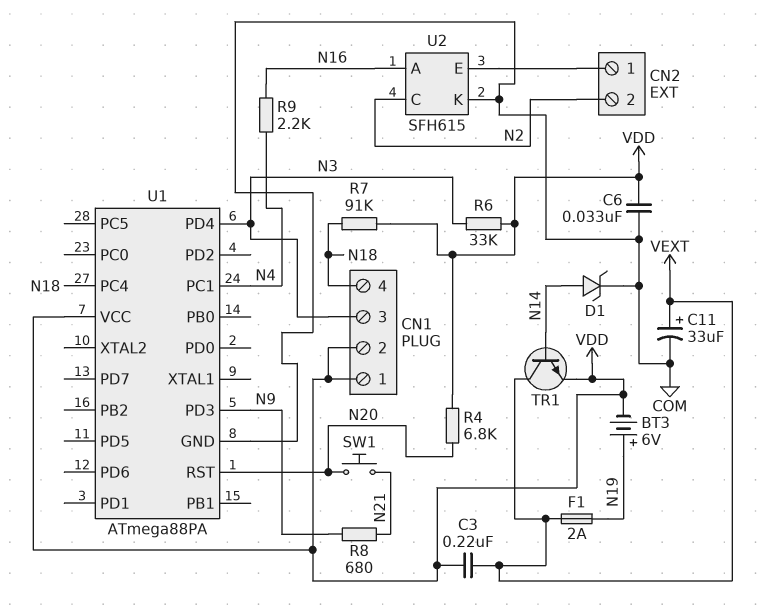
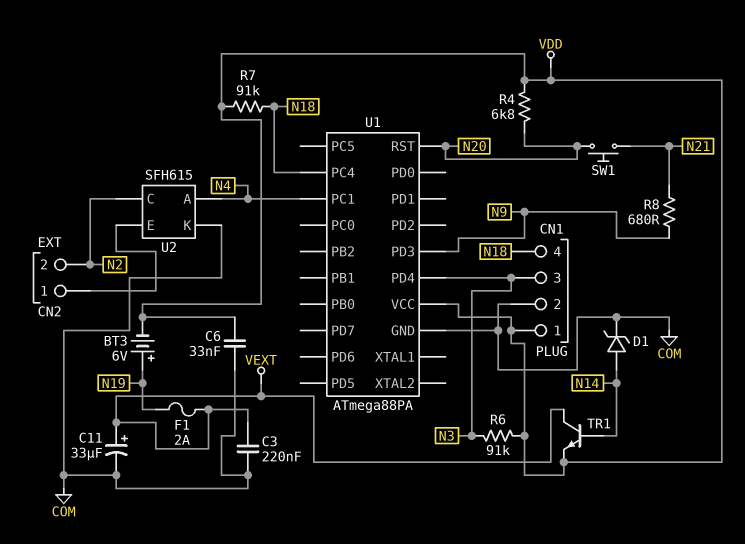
C3: 220nF (VDD, VEXT) -> 220nF (COM, VEXT)
CN1 pin 2: VDD -> COM
R6: 33k (N3, VDD) -> 91k (N3, VDD)
R9: 2.2k (N4, N16) -> none
U2 pin A: N16 -> N4

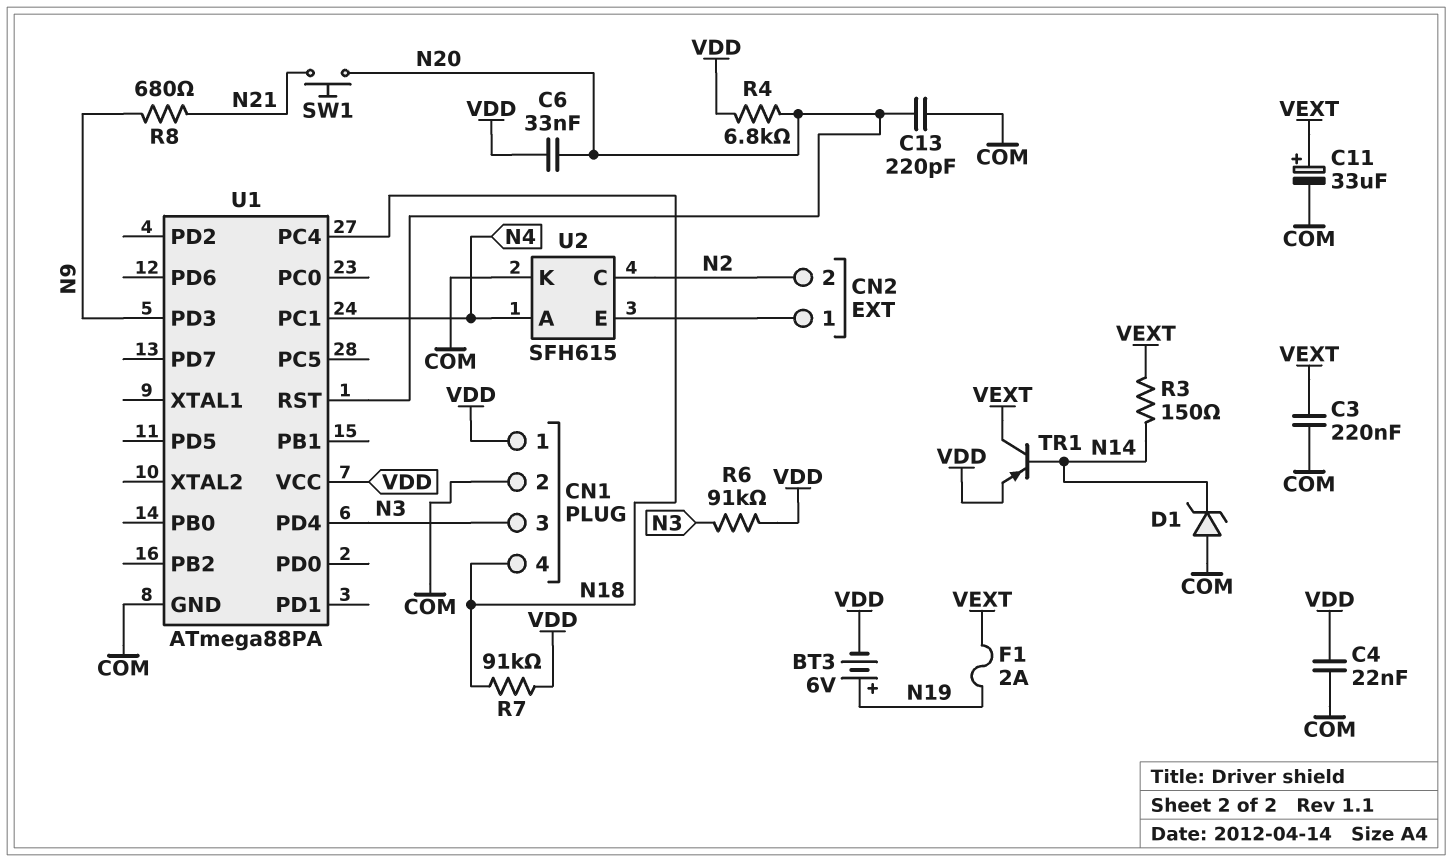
C4: none -> 22nF (COM, VDD)
C6: 33nF (COM, VDD) -> 33nF (N20, VDD)
C13: none -> 220pF (COM, N20)
D1: zener (A N14, K COM) -> zener (A COM, K N14)
R3: none -> 150 (N14, VEXT)
TR1: NPN (B N14, C VEXT, E VDD) -> PNP (B N14, C VEXT, E VDD)

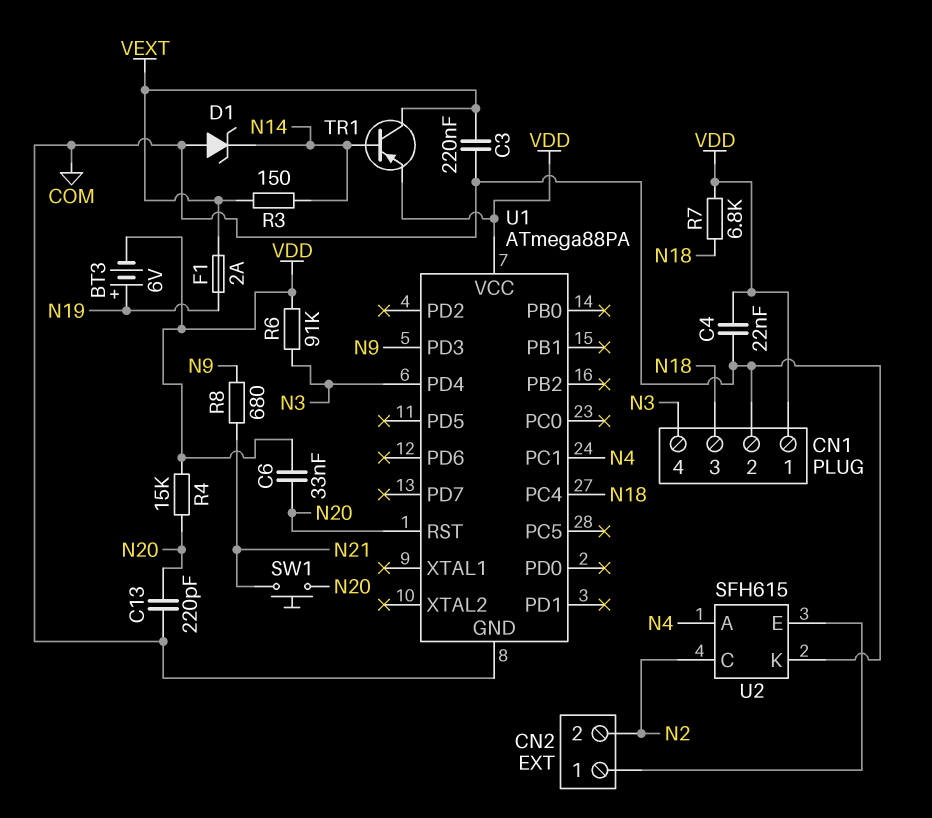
C11: 33uF (plus VEXT, minus COM) -> none
CN1 pin 3: N3 -> N18
CN1 pin 4: N18 -> N3
R4: 6.8k (N20, VDD) -> 15k (N20, VDD)
R7: 91k (N18, VDD) -> 6.8k (N18, VDD)

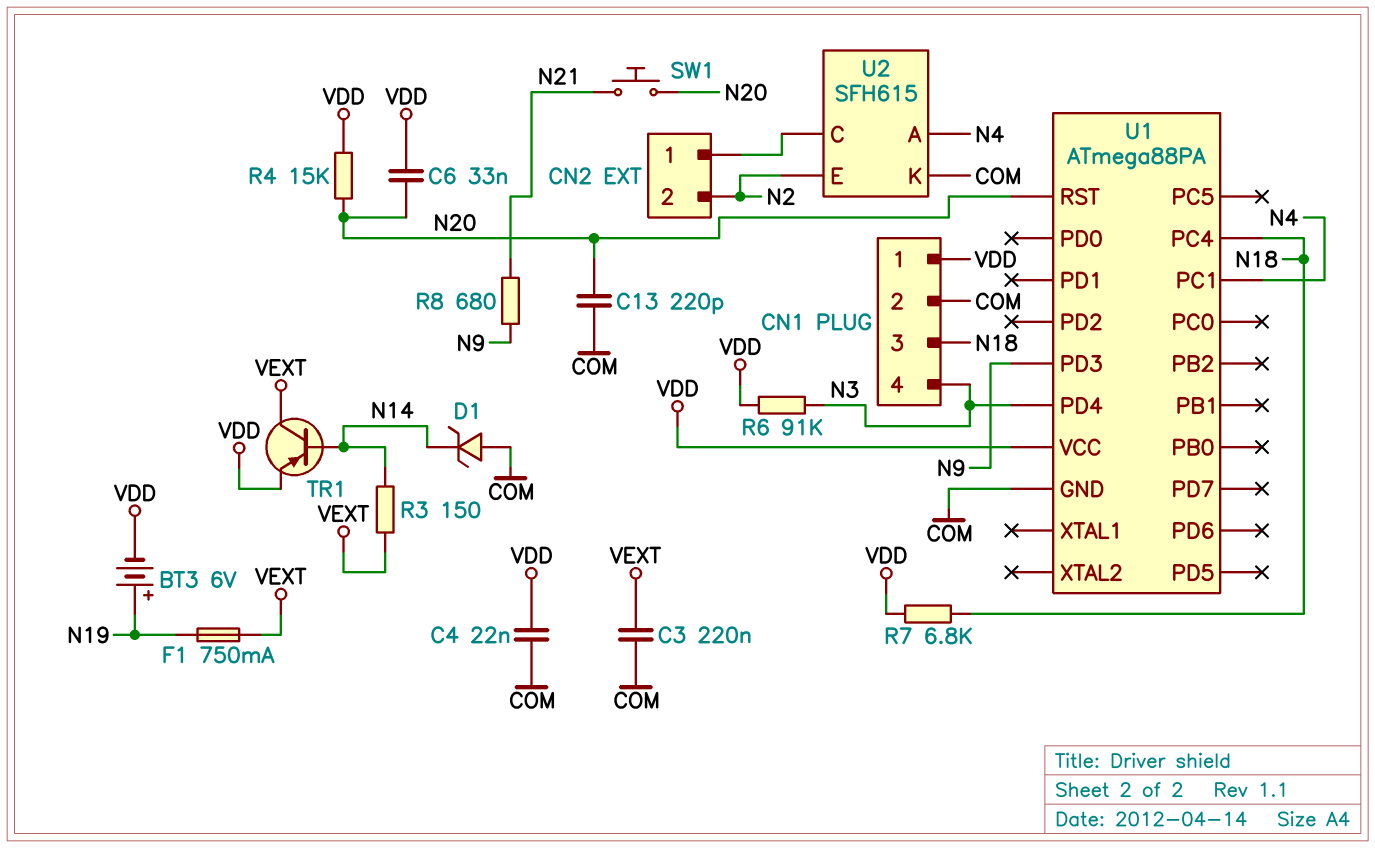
F1: 2A (N19, VEXT) -> 750mA (N19, VEXT)
U2 pin C: N2 -> CN2/1
U2 pin E: CN2/1 -> N2

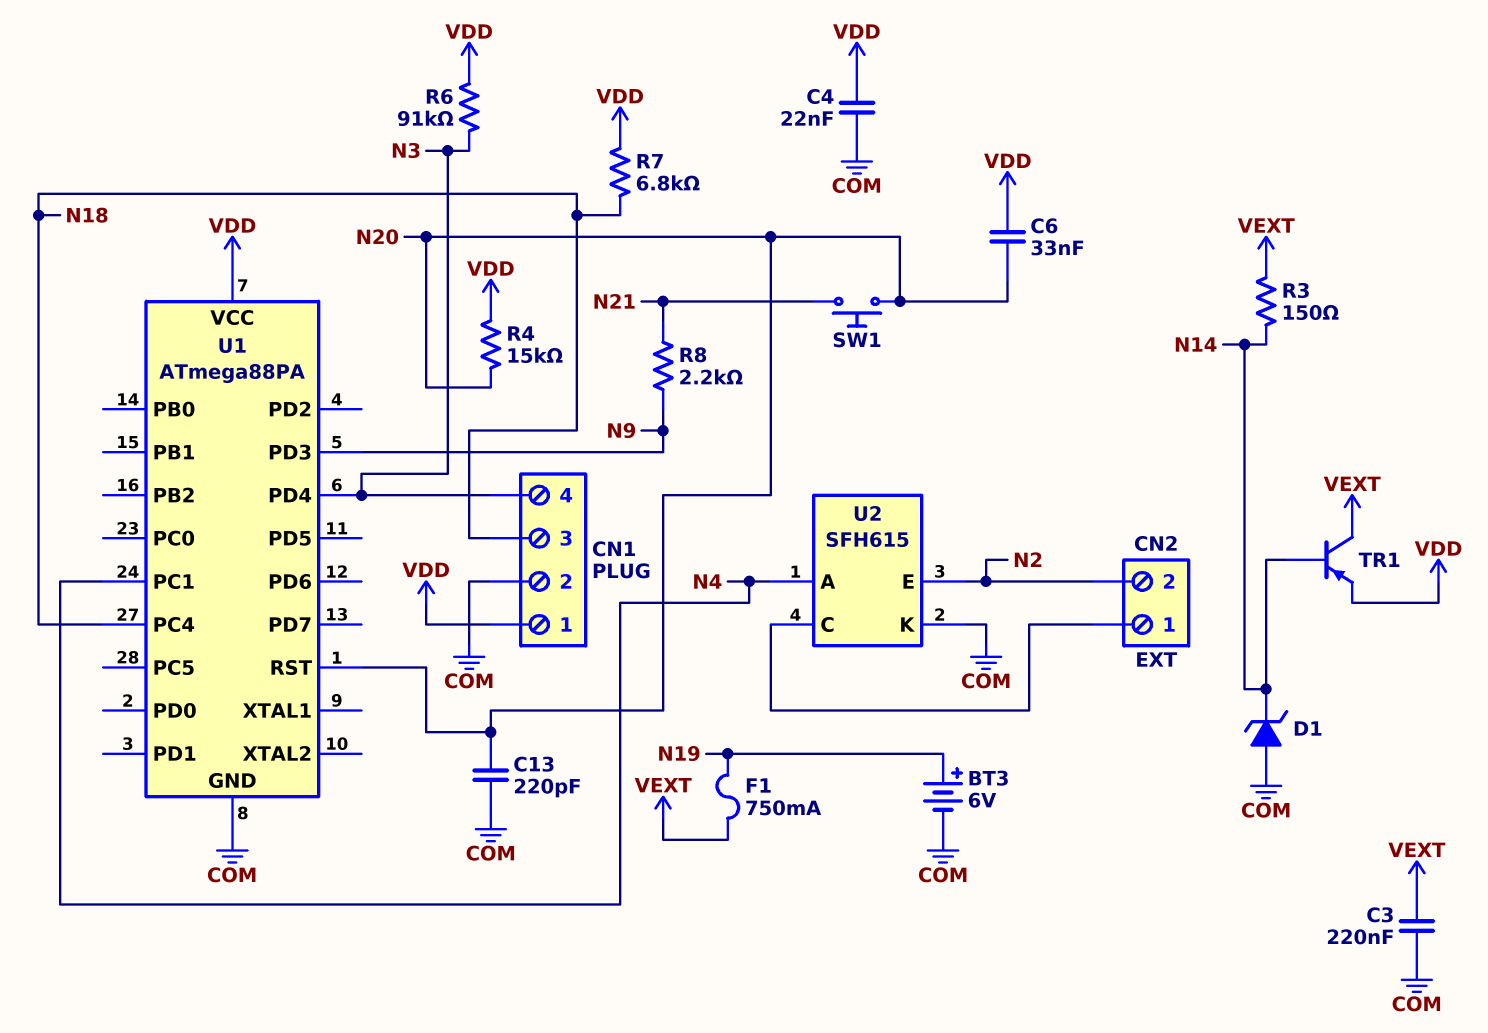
BT3: 6V (plus N19, minus VDD) -> 6V (plus N19, minus COM)
R8: 680 (N9, N21) -> 2.2k (N9, N21)

